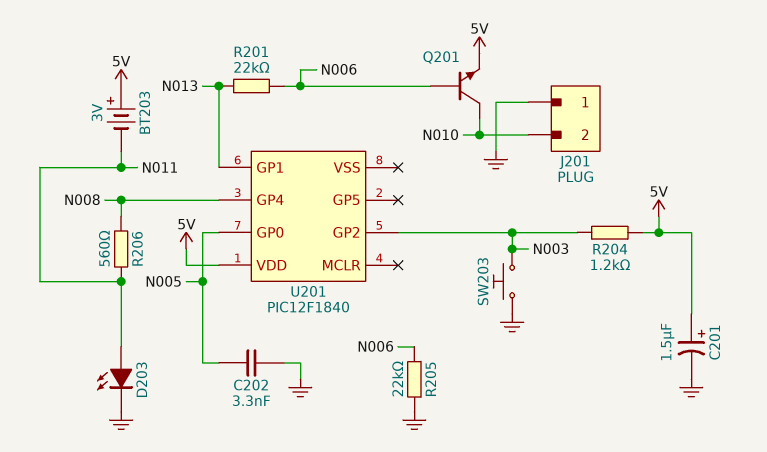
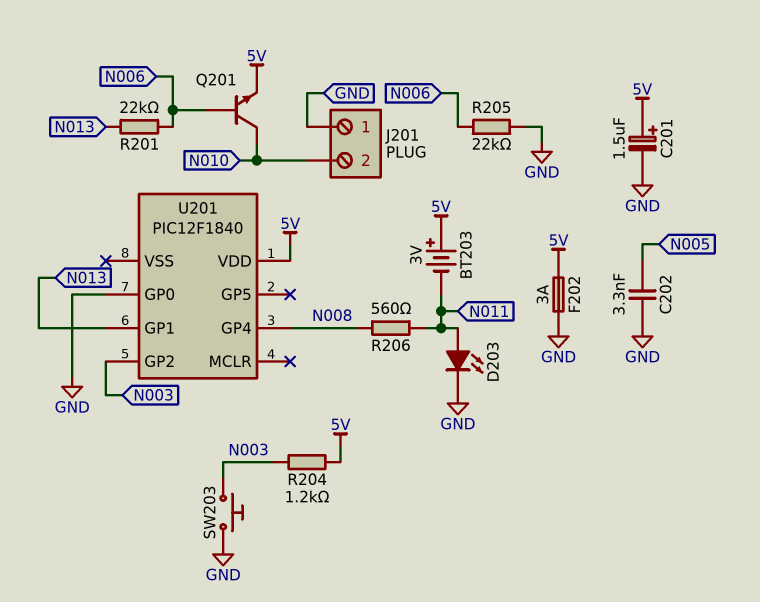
F202: none -> 3A (5V, GND)
U201 pin GP0: N005 -> GND

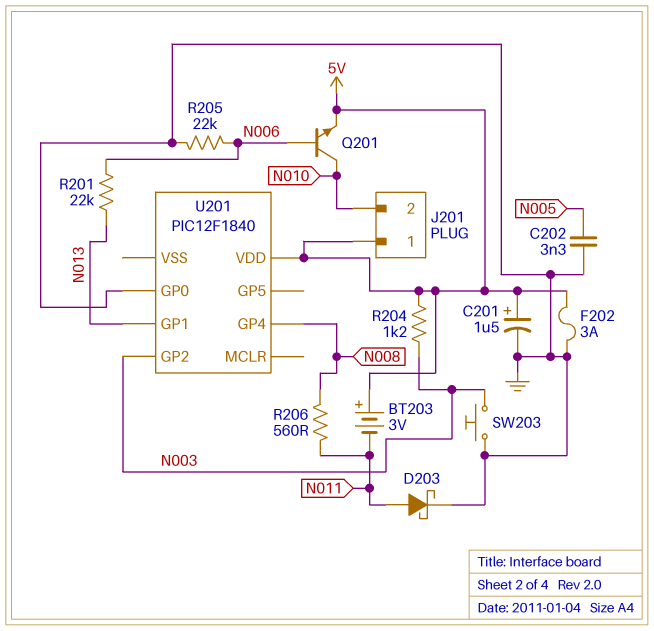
D203: LED (A N011, K GND) -> schottky (A N011, K GND)
J201 pin 1: GND -> 5V

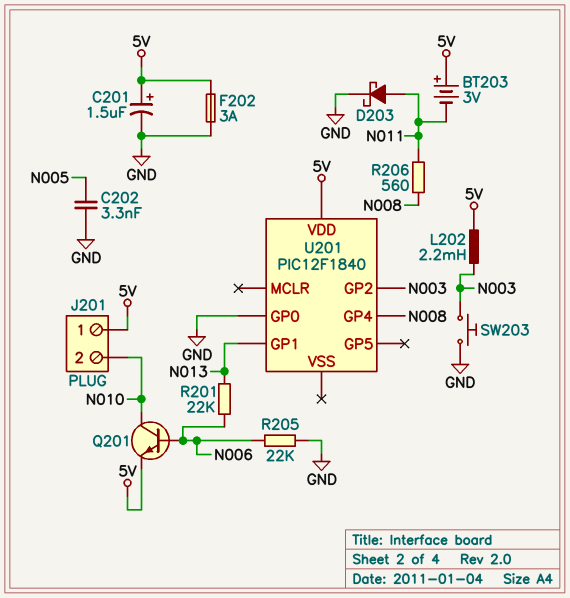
L202: none -> 2.2mH (5V, N003)
R204: 1.2k (5V, N003) -> none

